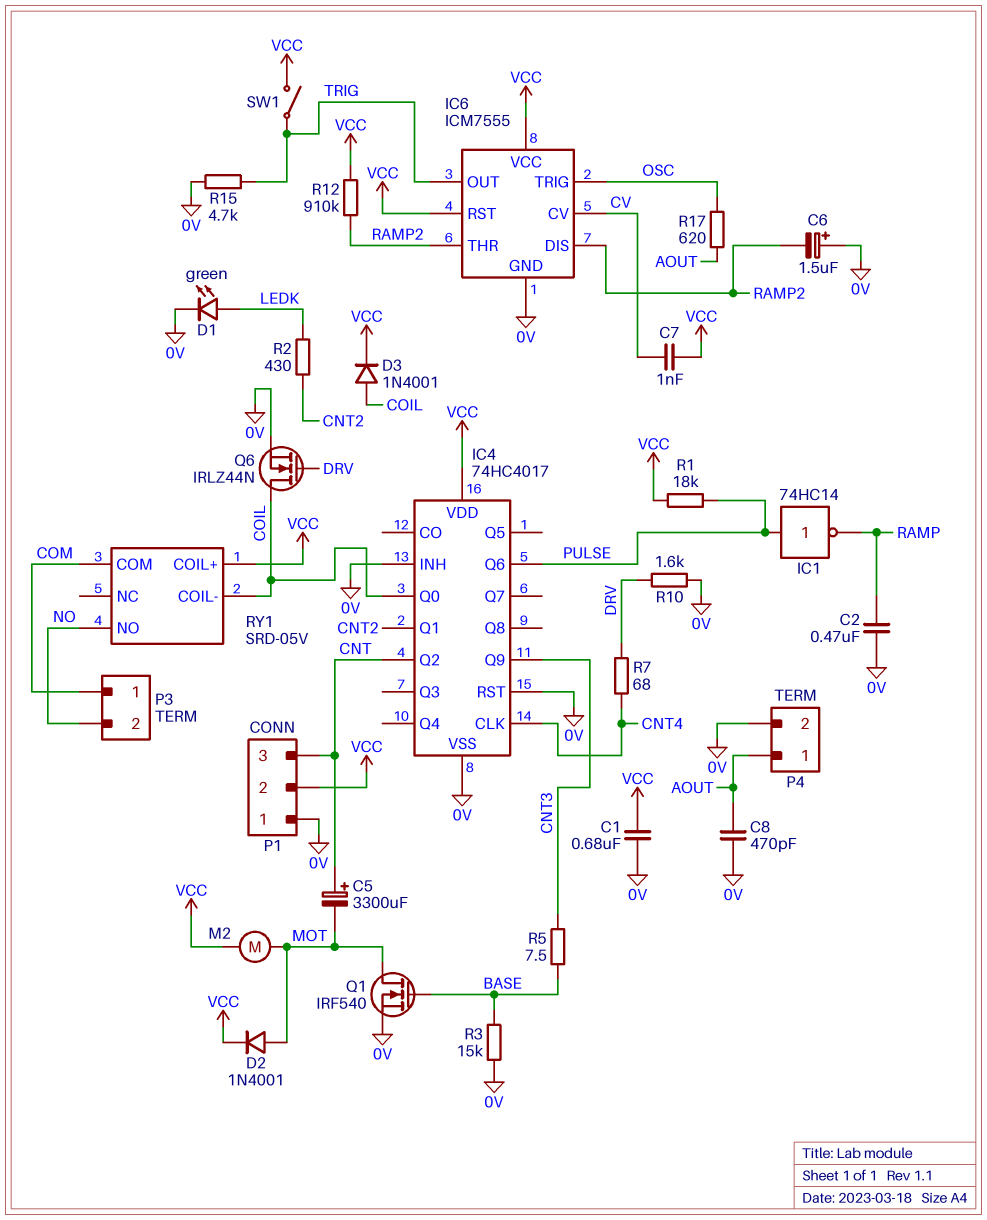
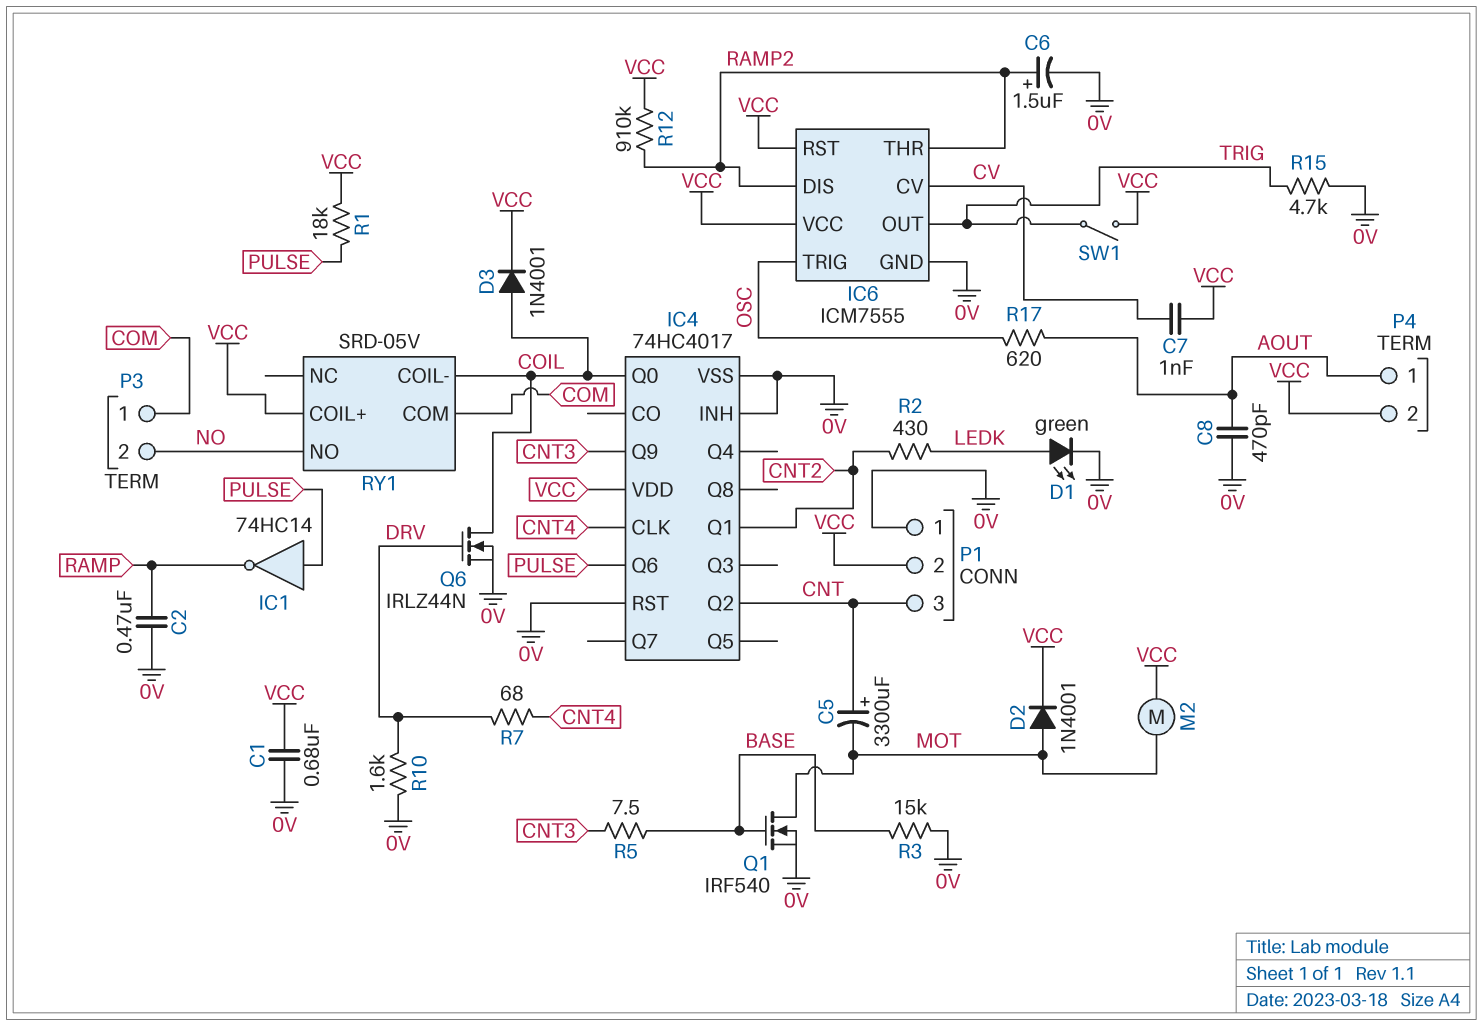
C6: 1.5uF (plus 0V, minus RAMP2) -> 1.5uF (plus RAMP2, minus 0V)
P4 pin 2: 0V -> VCC

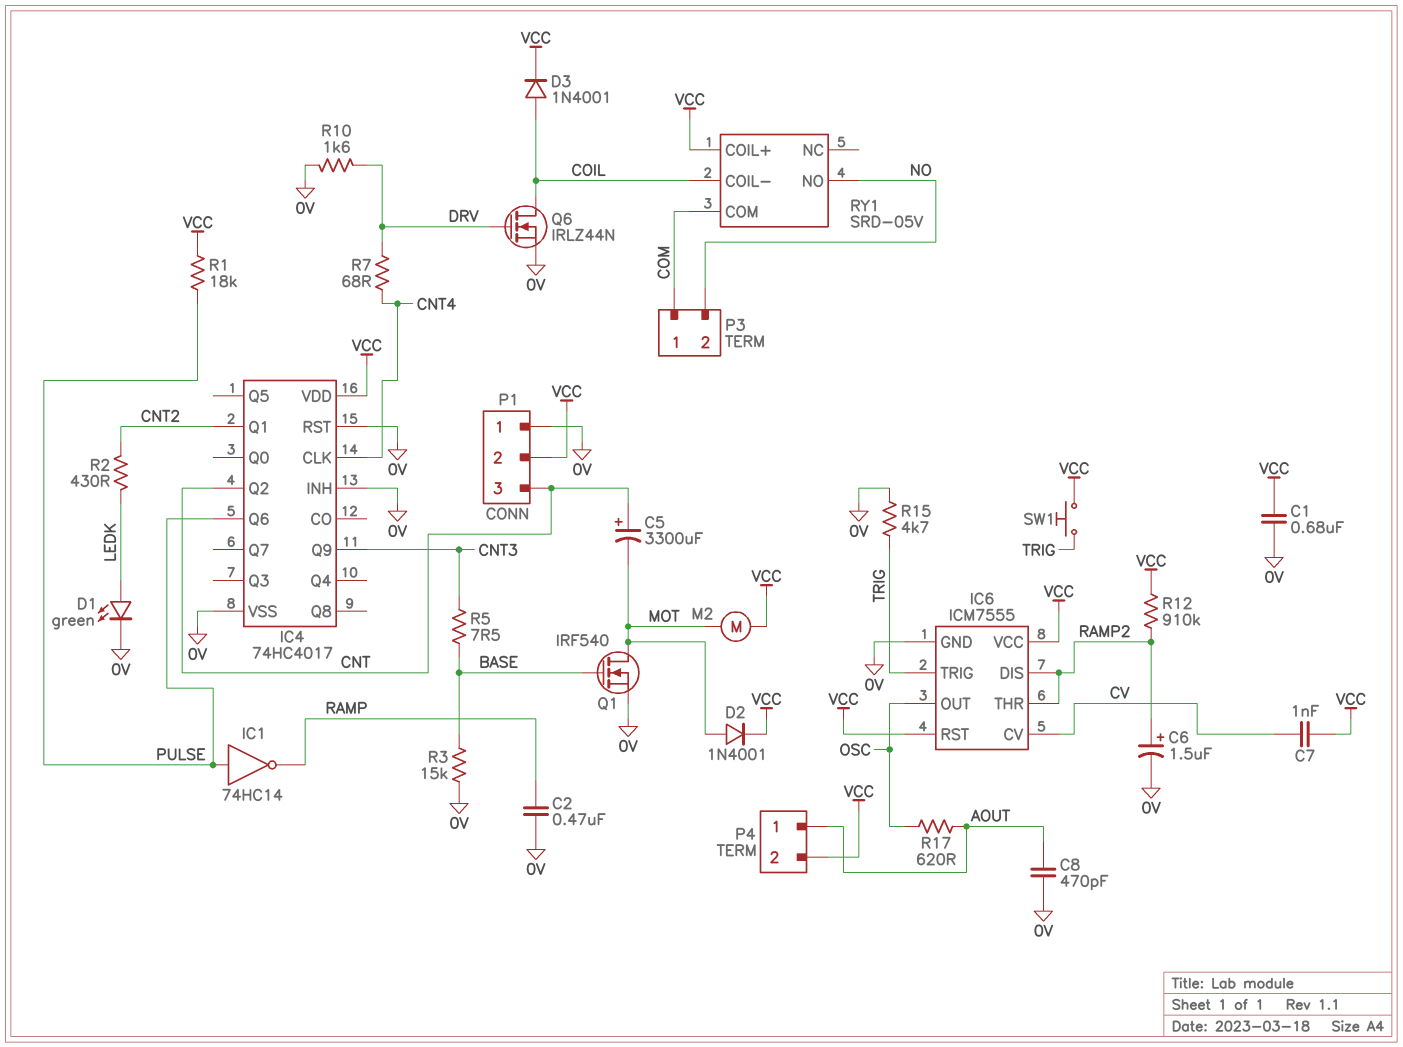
IC4 pin Q0: COIL -> none
IC6 pin OUT: TRIG -> OSC
IC6 pin TRIG: OSC -> TRIG
SW1: switch (TRIG, VCC) -> button (TRIG, VCC)

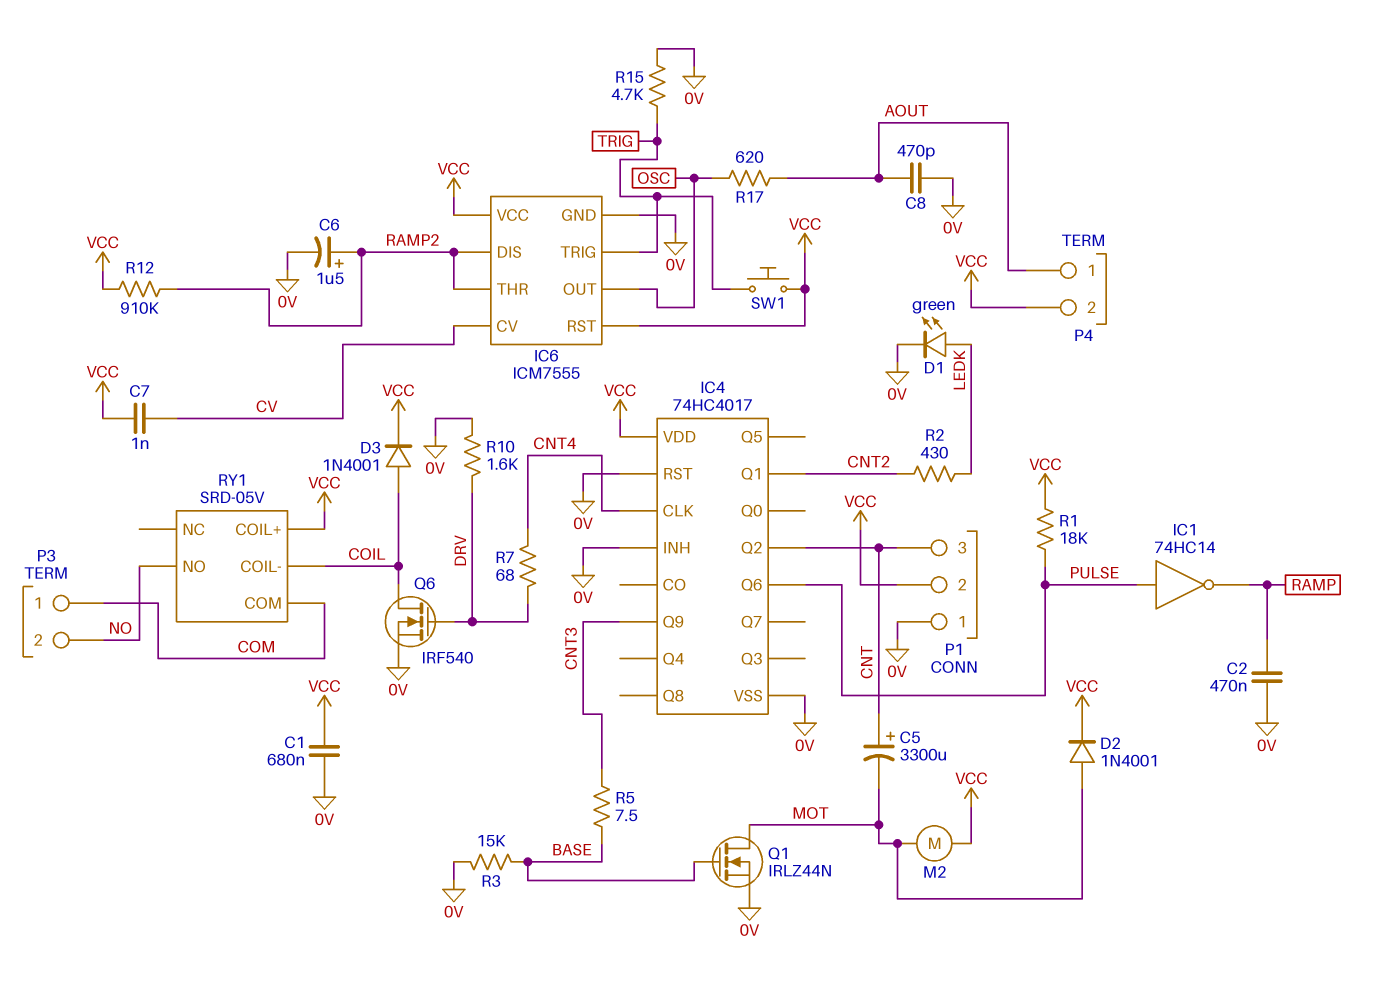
Q1: NMOS IRF540 (G BASE, D MOT, S 0V) -> NMOS IRLZ44N (G BASE, D MOT, S 0V)
Q6: NMOS IRLZ44N (G DRV, D COIL, S 0V) -> NMOS IRF540 (G DRV, D COIL, S 0V)

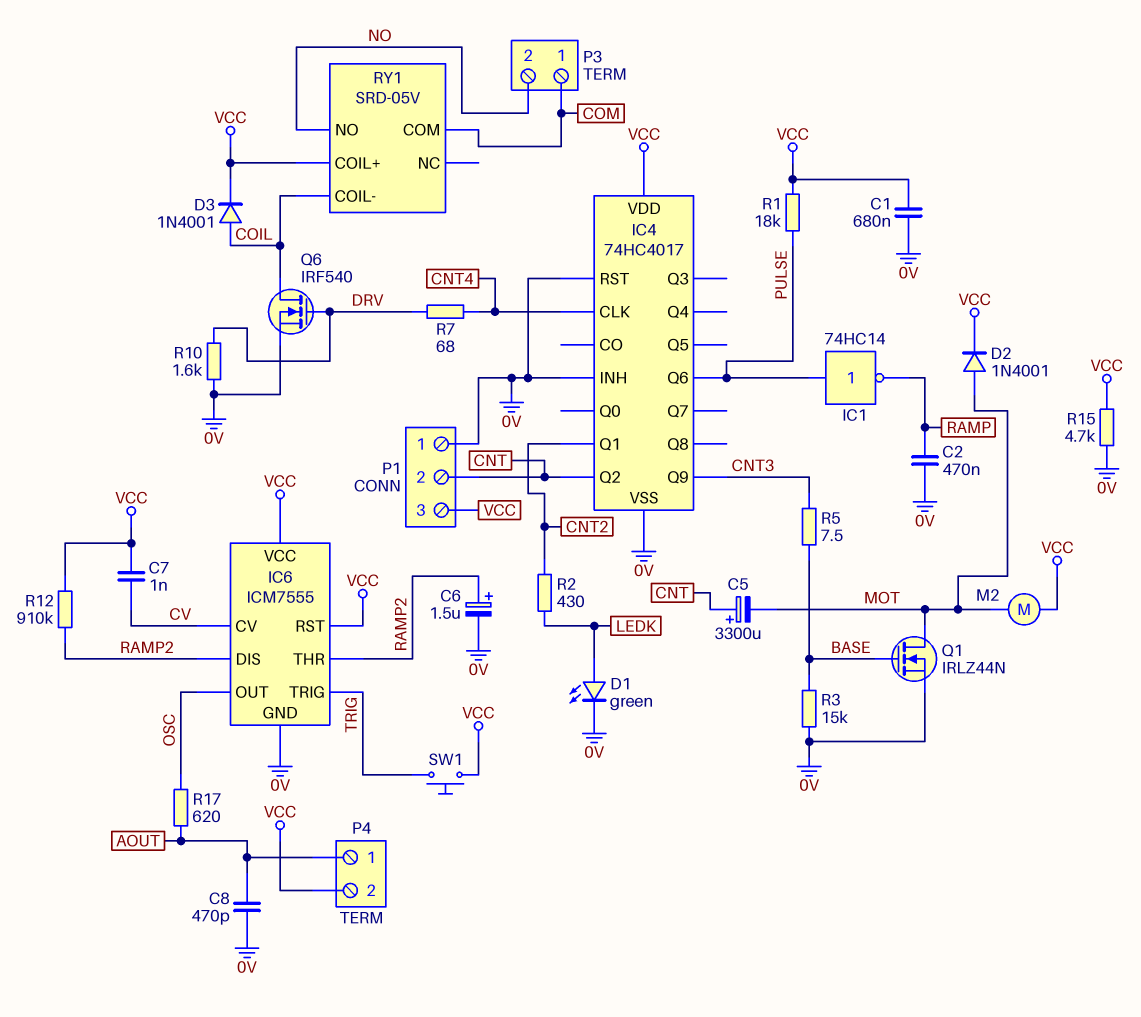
P1 pin 2: VCC -> CNT
P1 pin 3: CNT -> VCC
R15: 4.7k (0V, TRIG) -> 4.7k (0V, VCC)

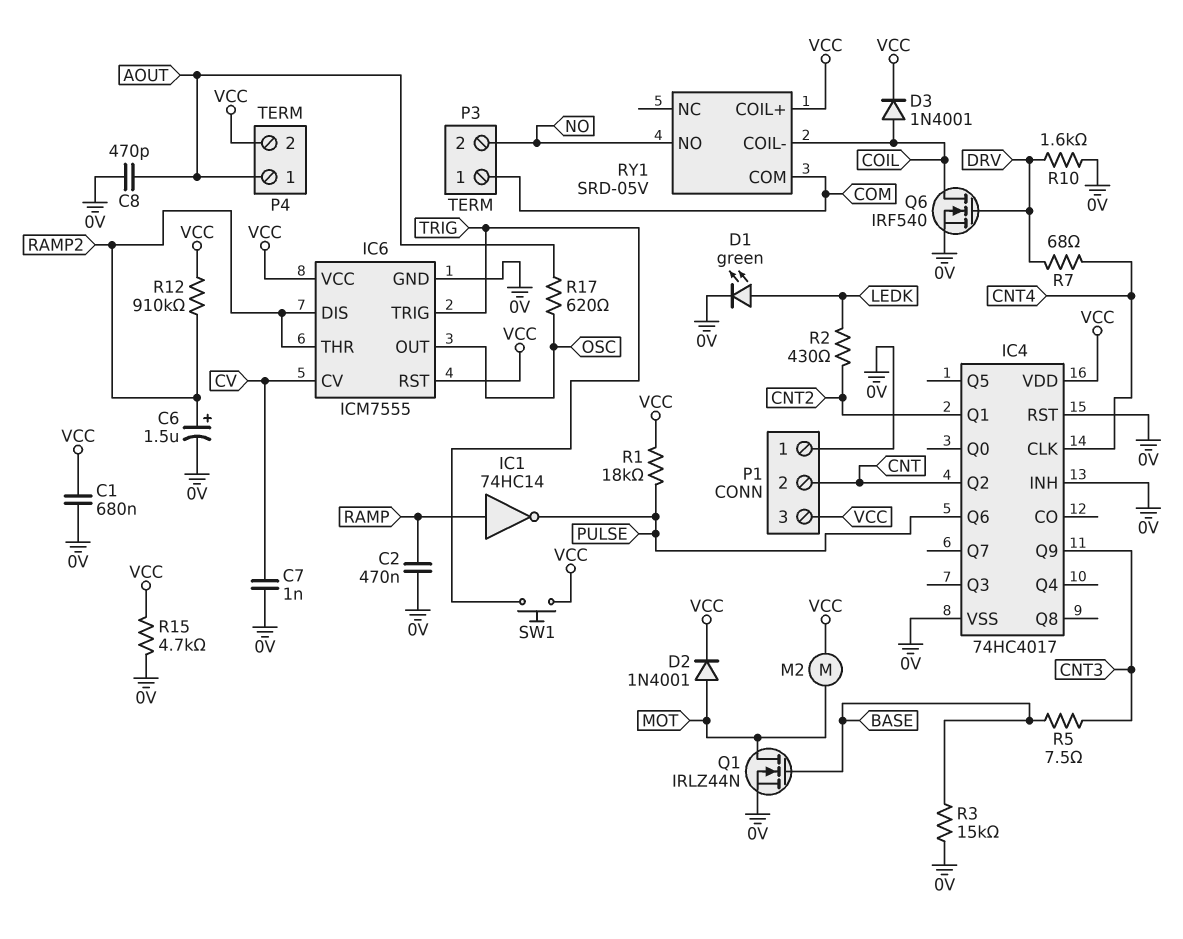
C5: 3300uF (plus CNT, minus MOT) -> none
C7: 1nF (CV, VCC) -> 1nF (0V, CV)
IC1: NOT 74HC14 (in PULSE, out RAMP) -> NOT 74HC14 (in RAMP, out PULSE)

